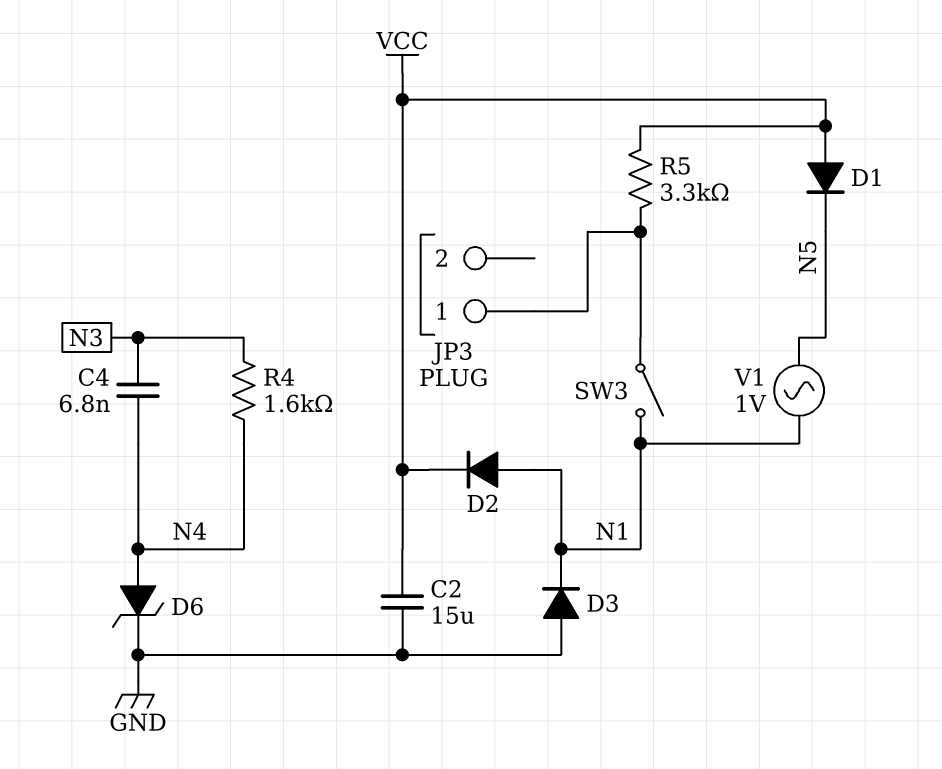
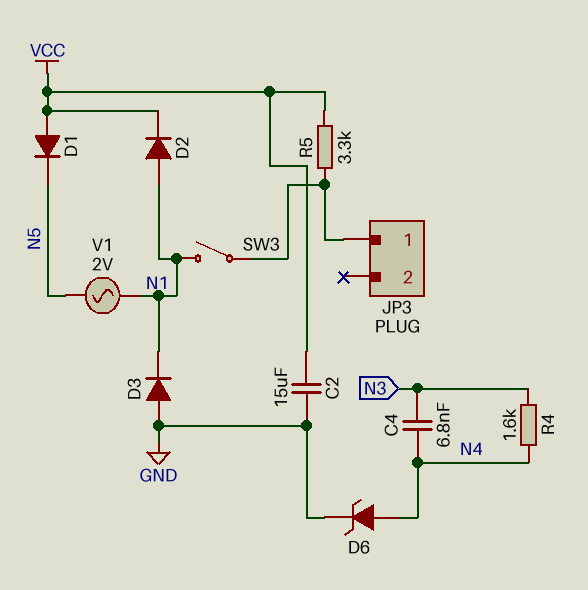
V1: AC 1V (N1, N5) -> AC 2V (N1, N5)

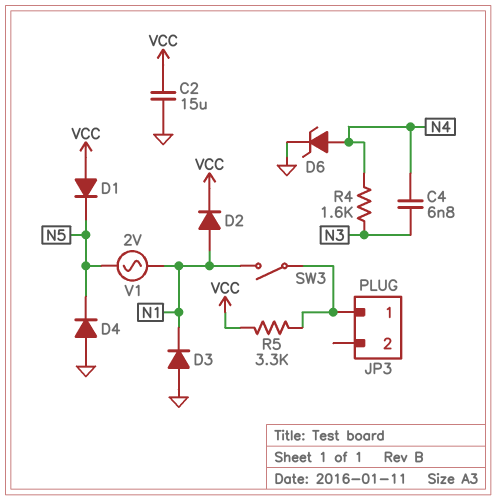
D4: none -> diode (A GND, K N5)

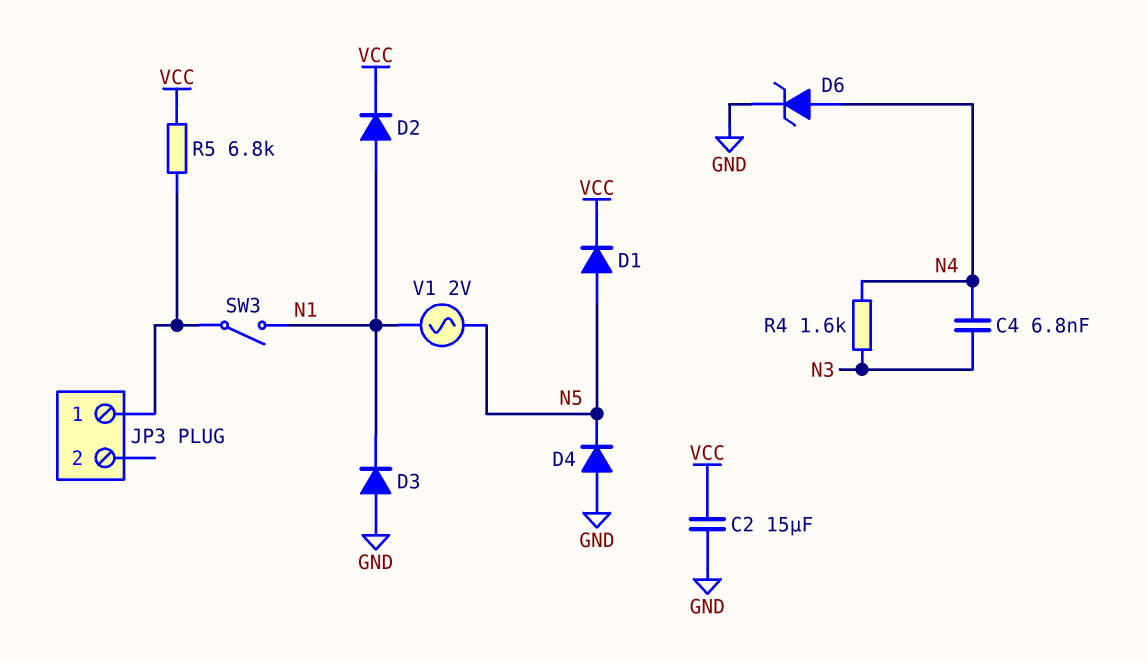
D1: diode (A VCC, K N5) -> diode (A N5, K VCC)
R5: 3.3k (JP3/1, VCC) -> 6.8k (JP3/1, VCC)

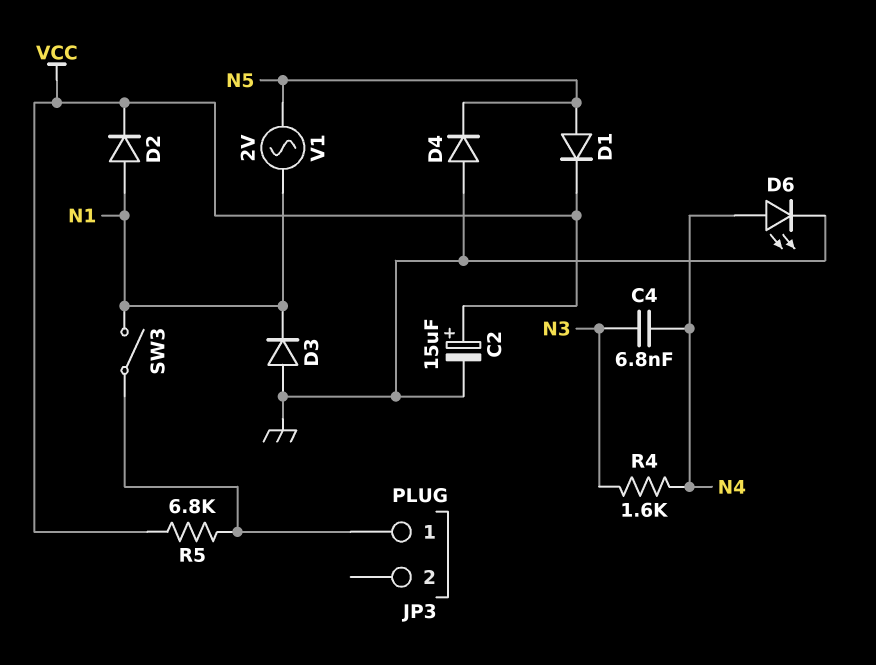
C2: 15uF (GND, VCC) -> 15uF (plus VCC, minus GND)
D6: zener (A N4, K GND) -> LED (A N4, K GND)

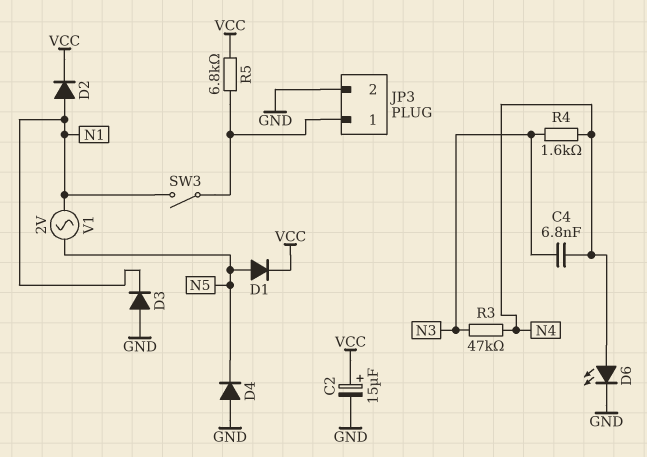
JP3 pin 2: none -> GND
R3: none -> 47k (N3, N4)

